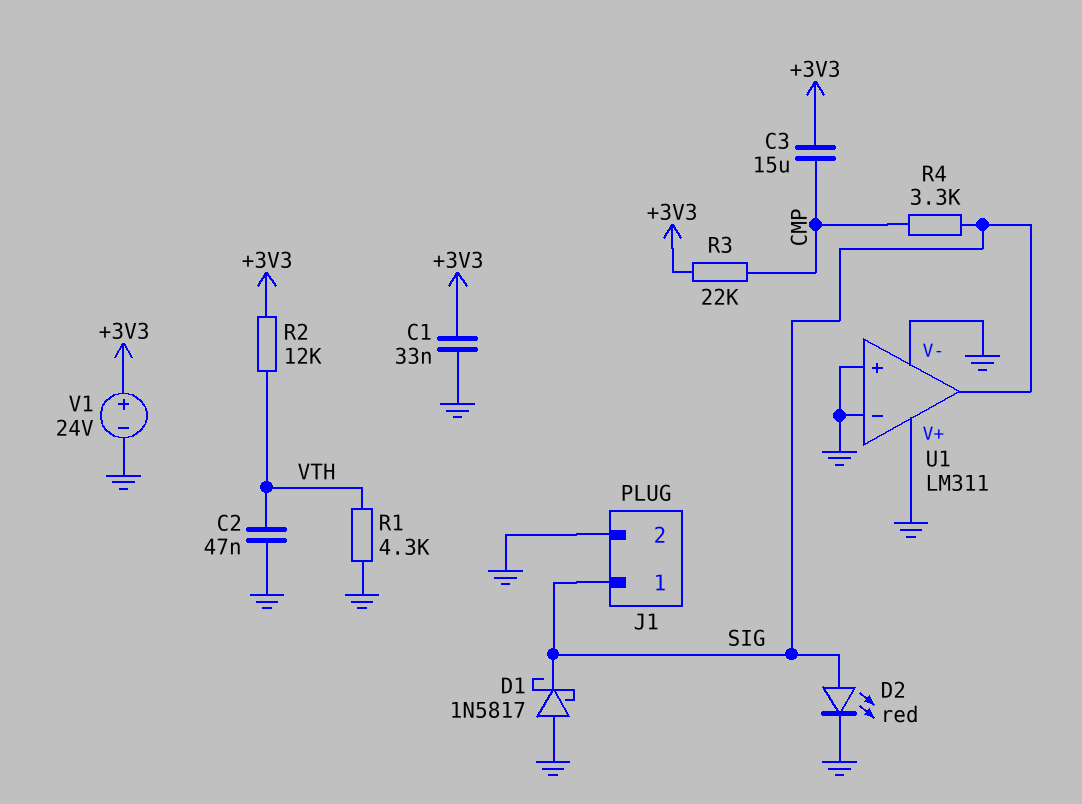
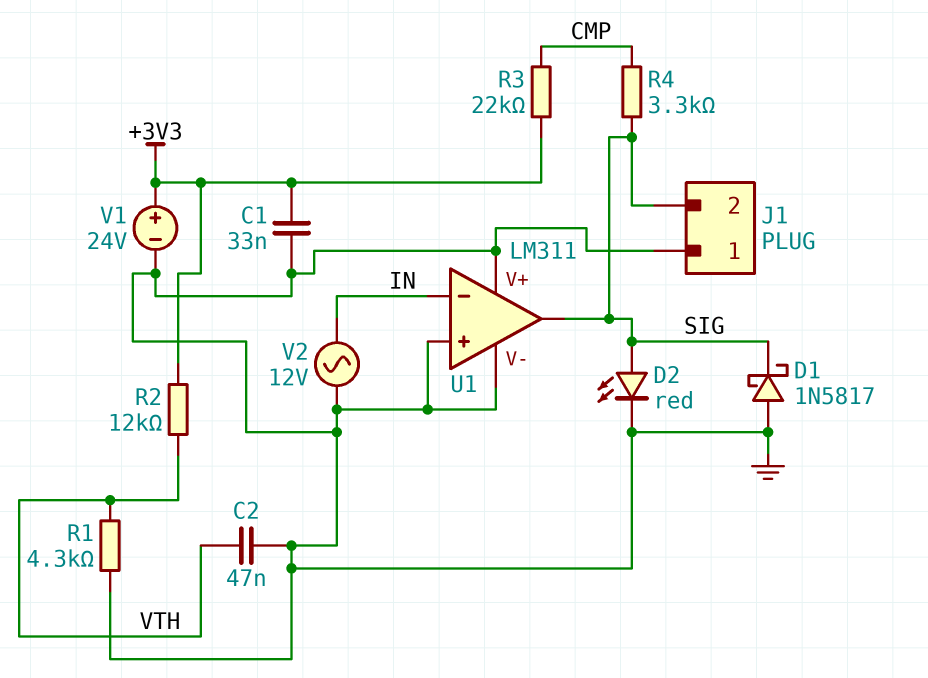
C3: 15uF (+3V3, CMP) -> none
J1 pin 1: SIG -> GND
J1 pin 2: GND -> SIG
U1 pin in-: GND -> IN
V2: none -> AC 12V (GND, IN)

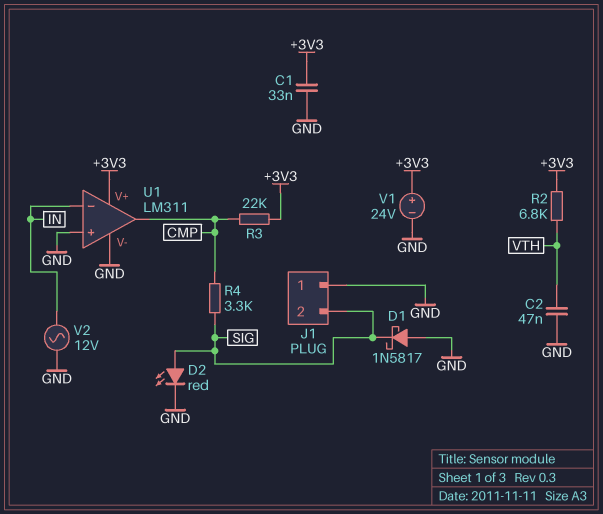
R1: 4.3k (GND, VTH) -> none
R2: 12k (+3V3, VTH) -> 6.8k (+3V3, VTH)
U1 pin V+: GND -> +3V3
U1 pin out: SIG -> CMP

